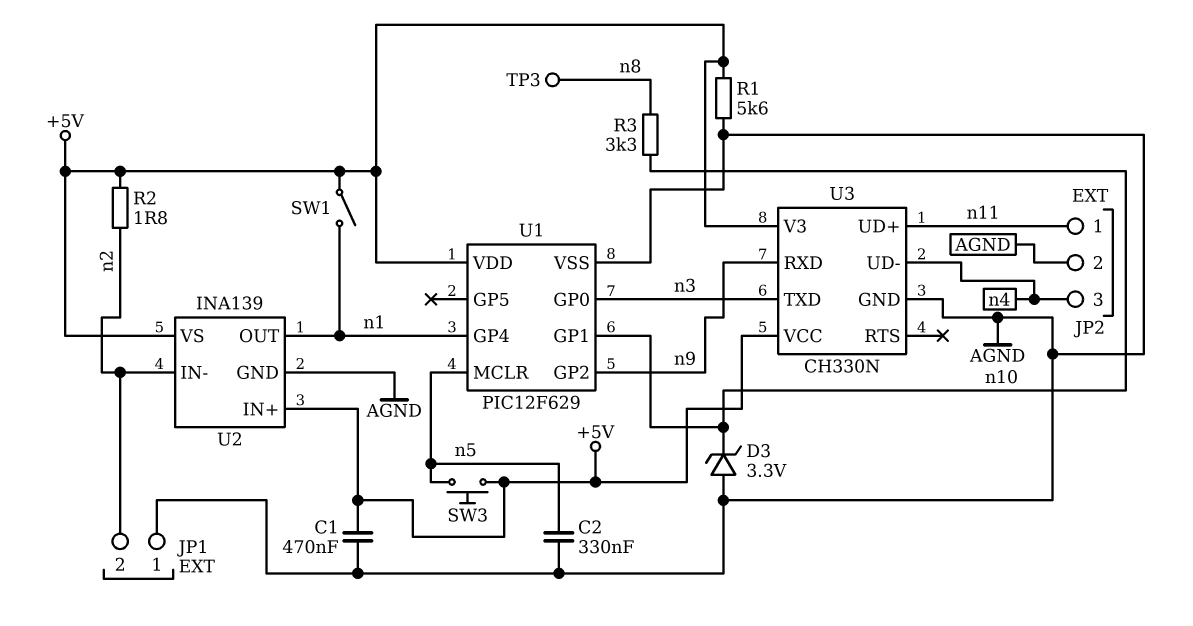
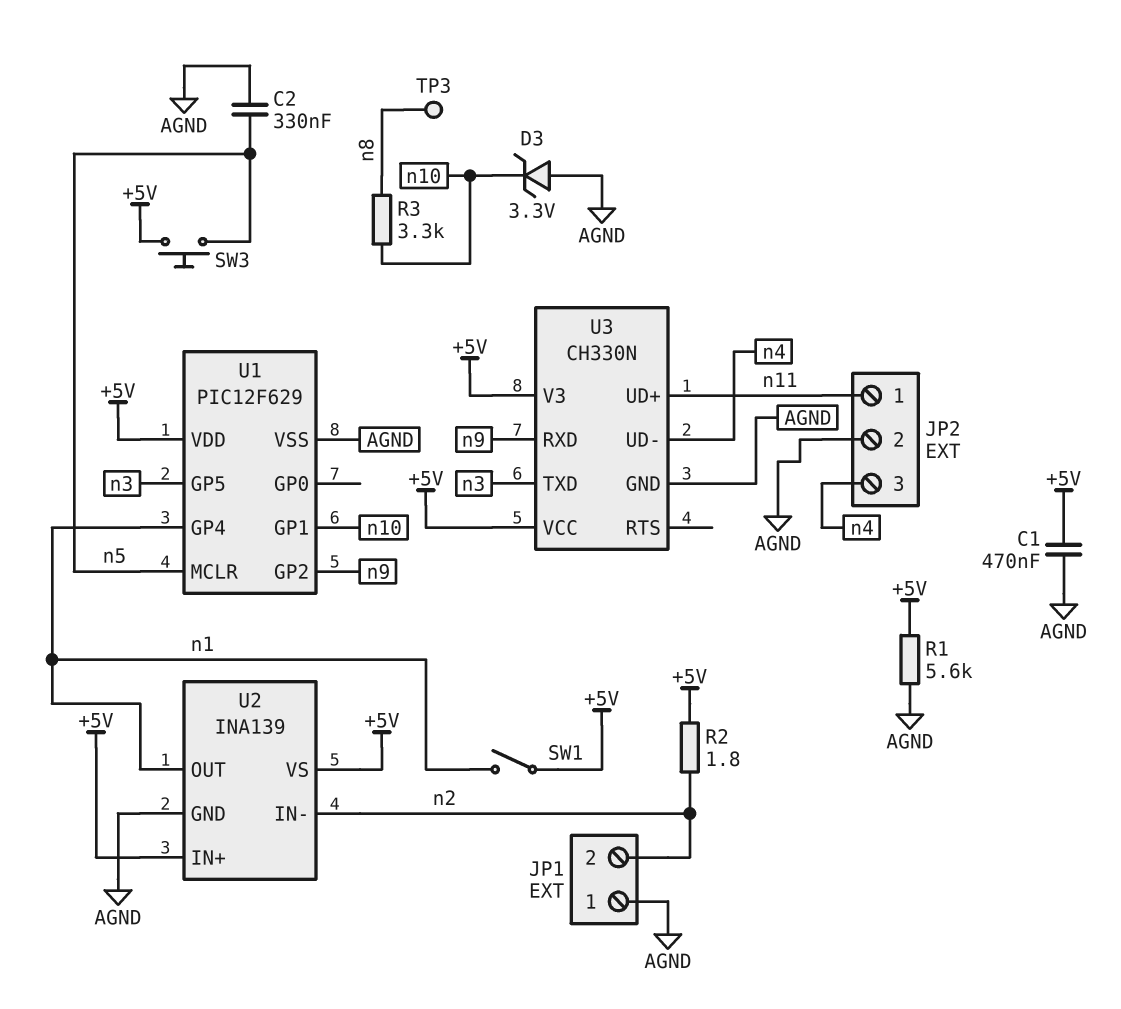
U1 pin GP0: n3 -> none
U1 pin GP5: none -> n3

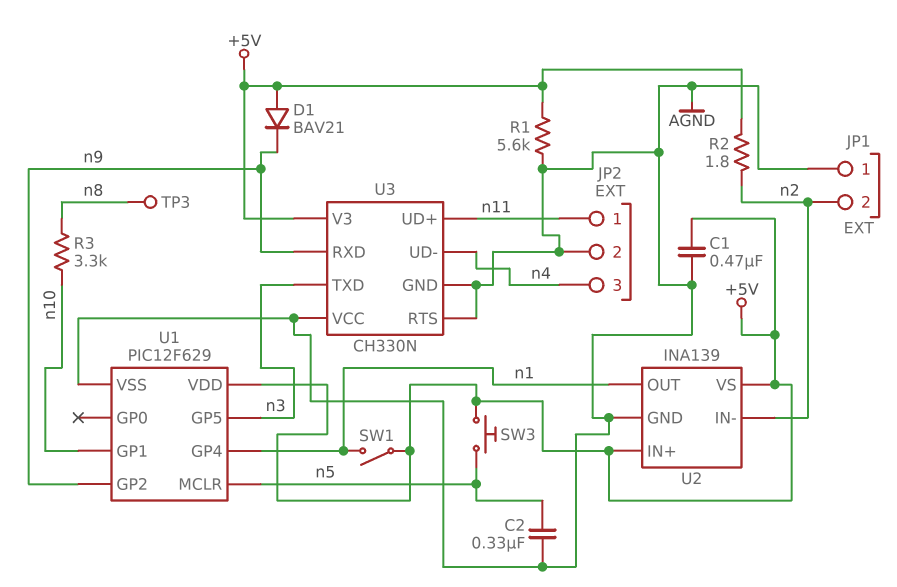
D1: none -> diode BAV21 (A +5V, K n9)
D3: zener 3.3V (A AGND, K n10) -> none
U3 pin RTS: none -> AGND
U3 pin VCC: +5V -> AGND

